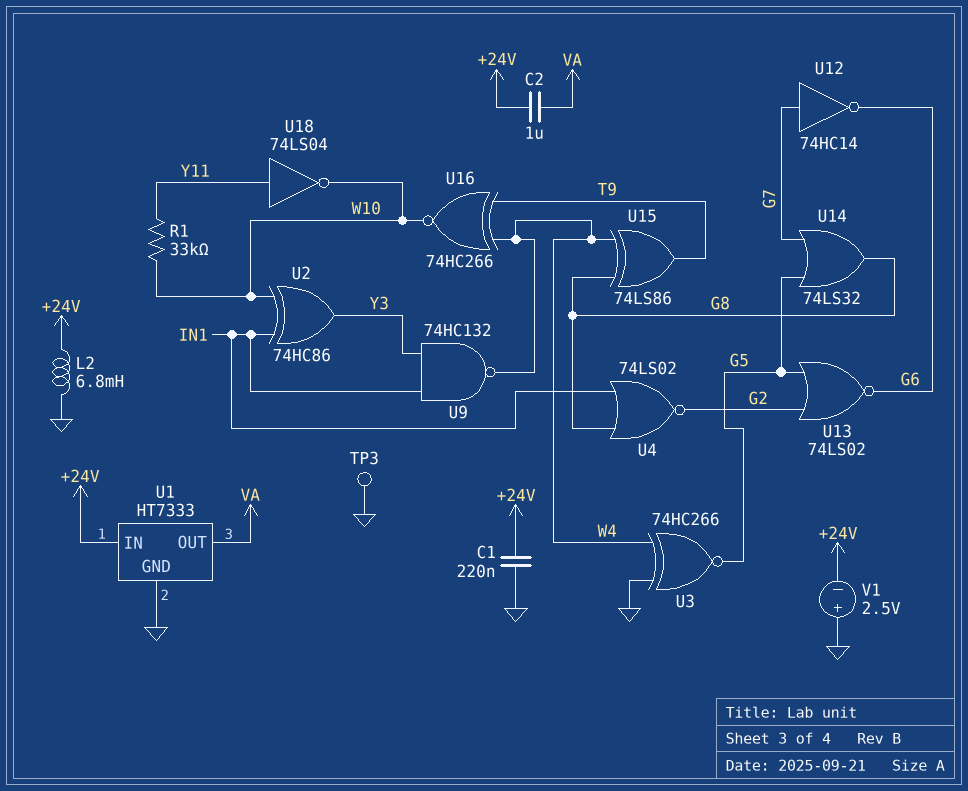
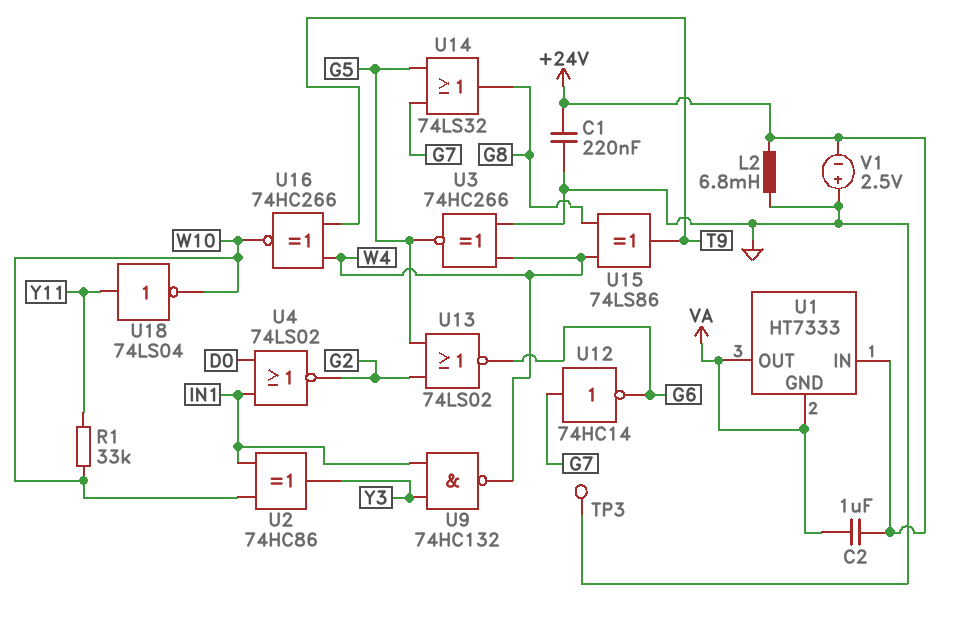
U1 pin GND: GND -> VA
U4: NOR 74LS02 (in G8, in IN1, out G2) -> NOR 74LS02 (in D0, in IN1, out G2)

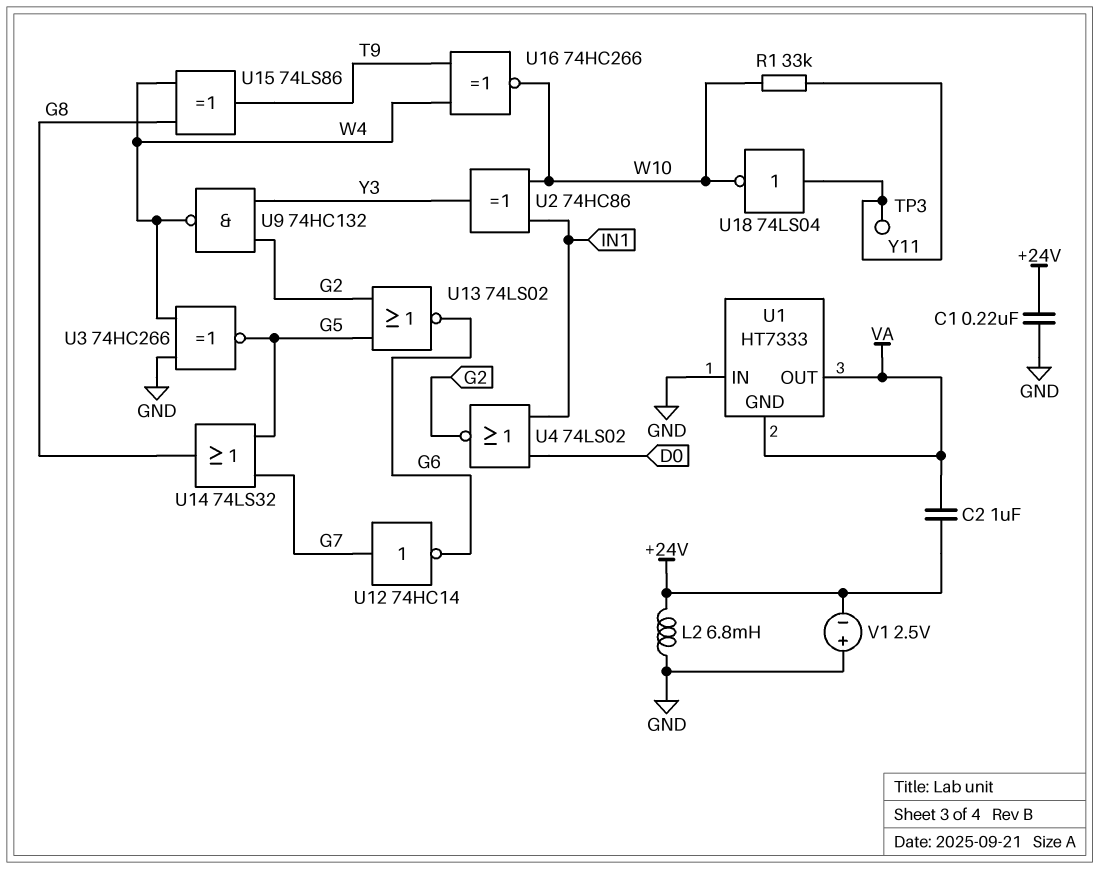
TP3: test point (GND) -> test point (Y11)
U1 pin IN: +24V -> GND
U9: NAND 74HC132 (in IN1, in Y3, out W4) -> NAND 74HC132 (in G2, in Y3, out W4)

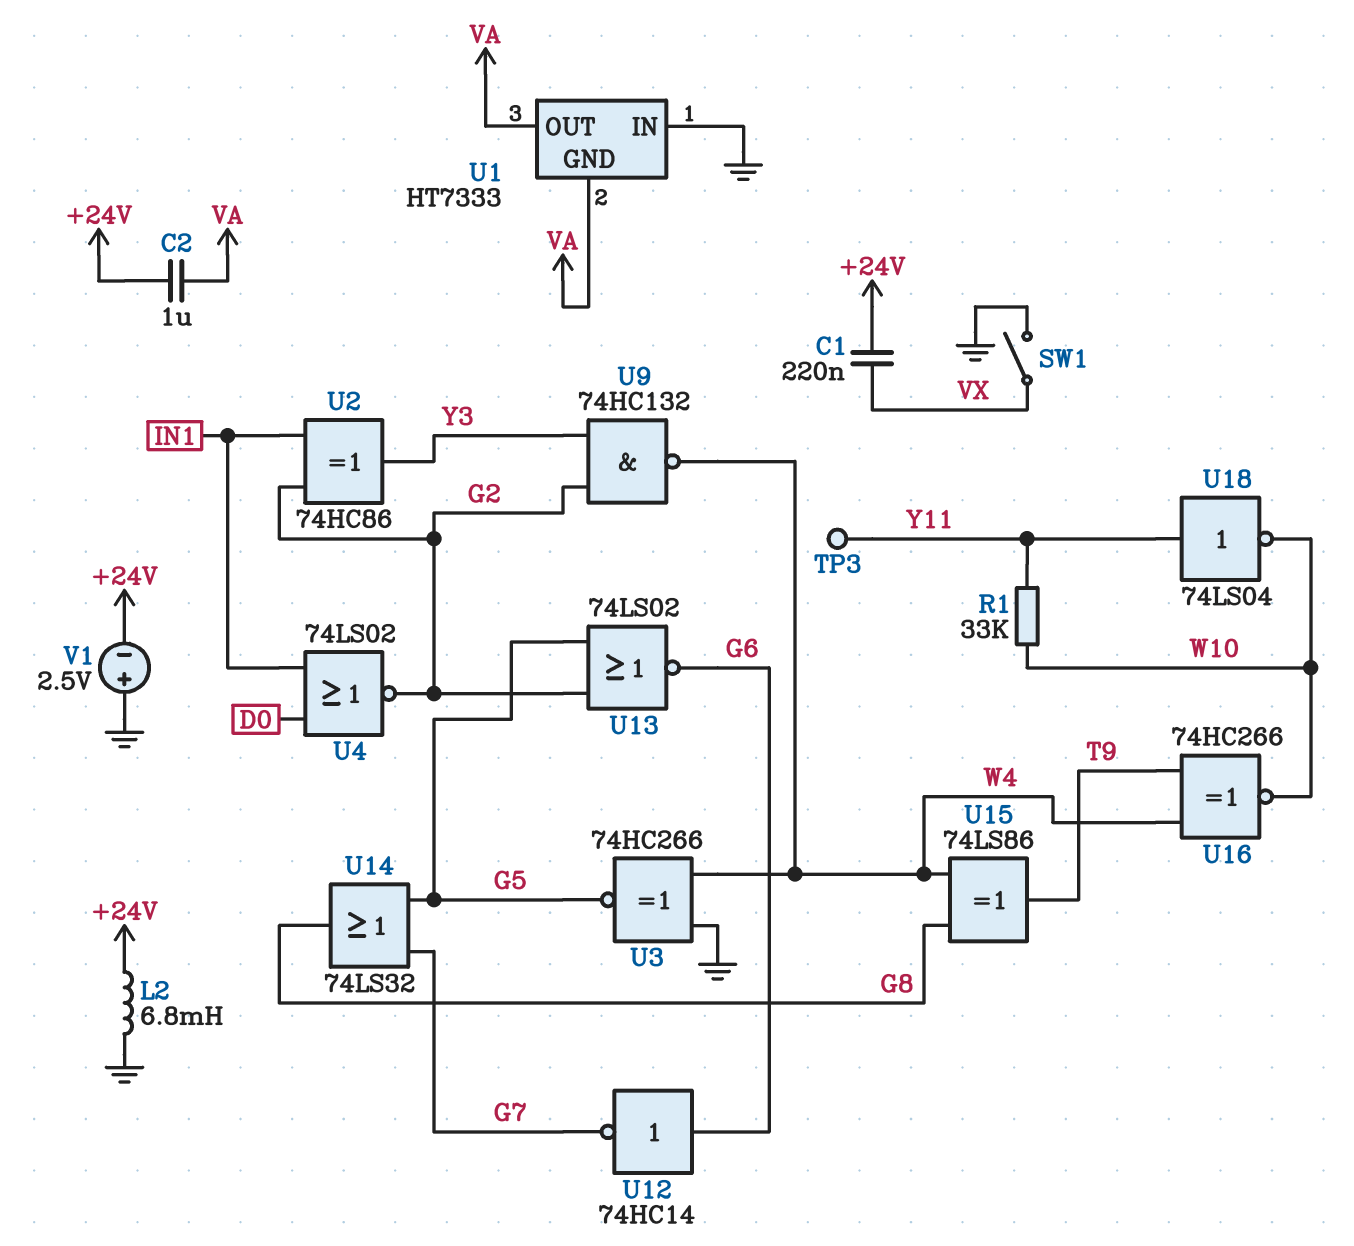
C1: 220nF (+24V, GND) -> 220nF (+24V, VX)
SW1: none -> switch (GND, VX)
U2: XOR 74HC86 (in IN1, in W10, out Y3) -> XOR 74HC86 (in G2, in IN1, out Y3)
U12: NOT 74HC14 (in G7, out G6) -> NOT 74HC14 (in G6, out G7)

